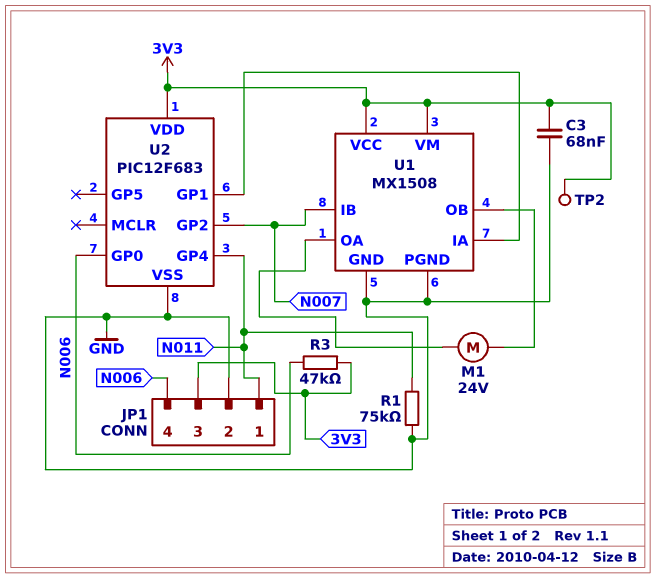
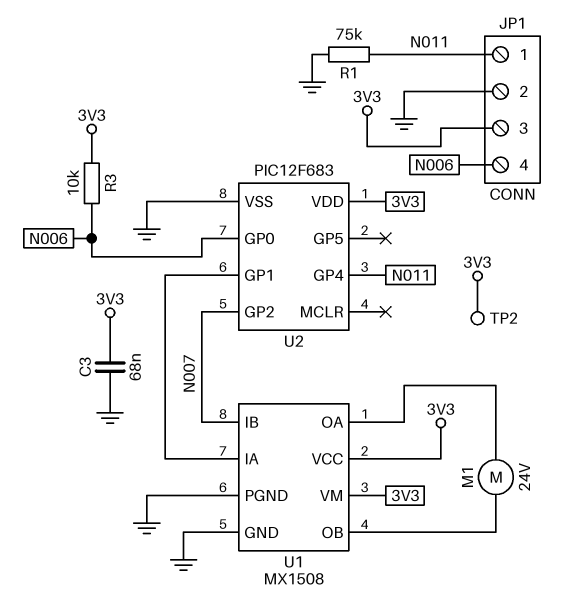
R3: 47k (3V3, N006) -> 10k (3V3, N006)

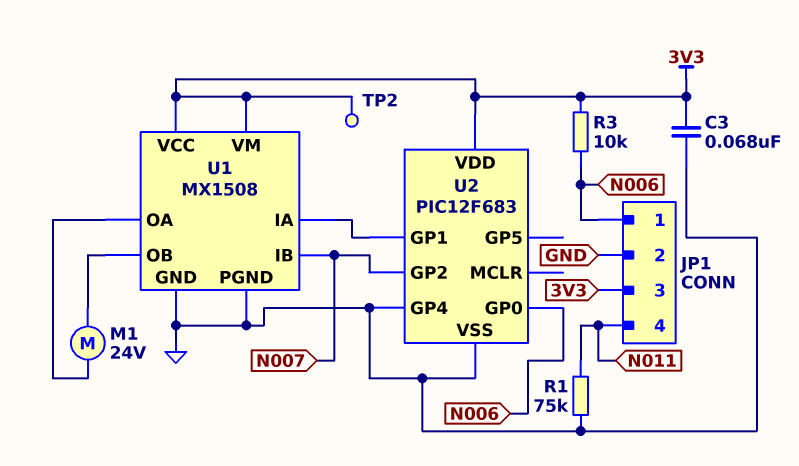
JP1 pin 1: N011 -> N006
JP1 pin 4: N006 -> N011
U2 pin GP4: N011 -> GND

